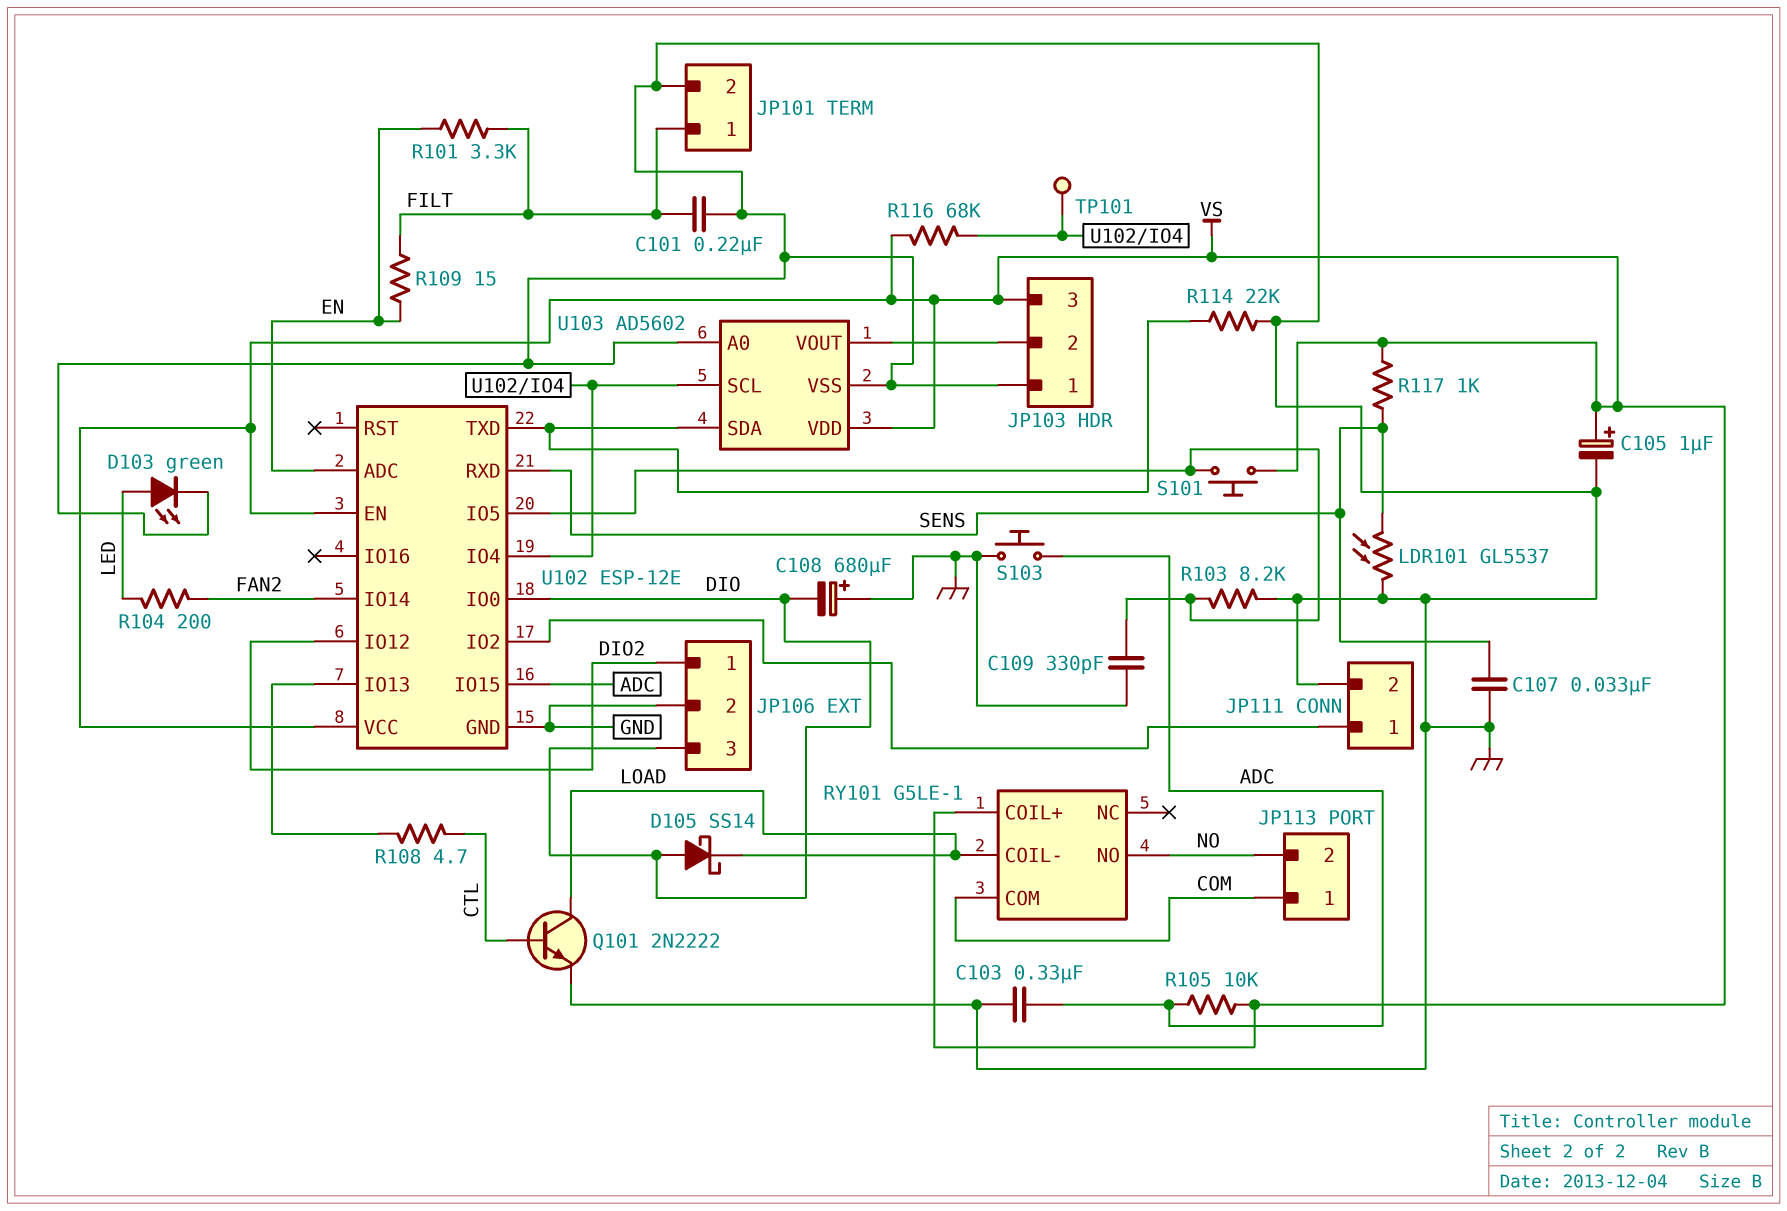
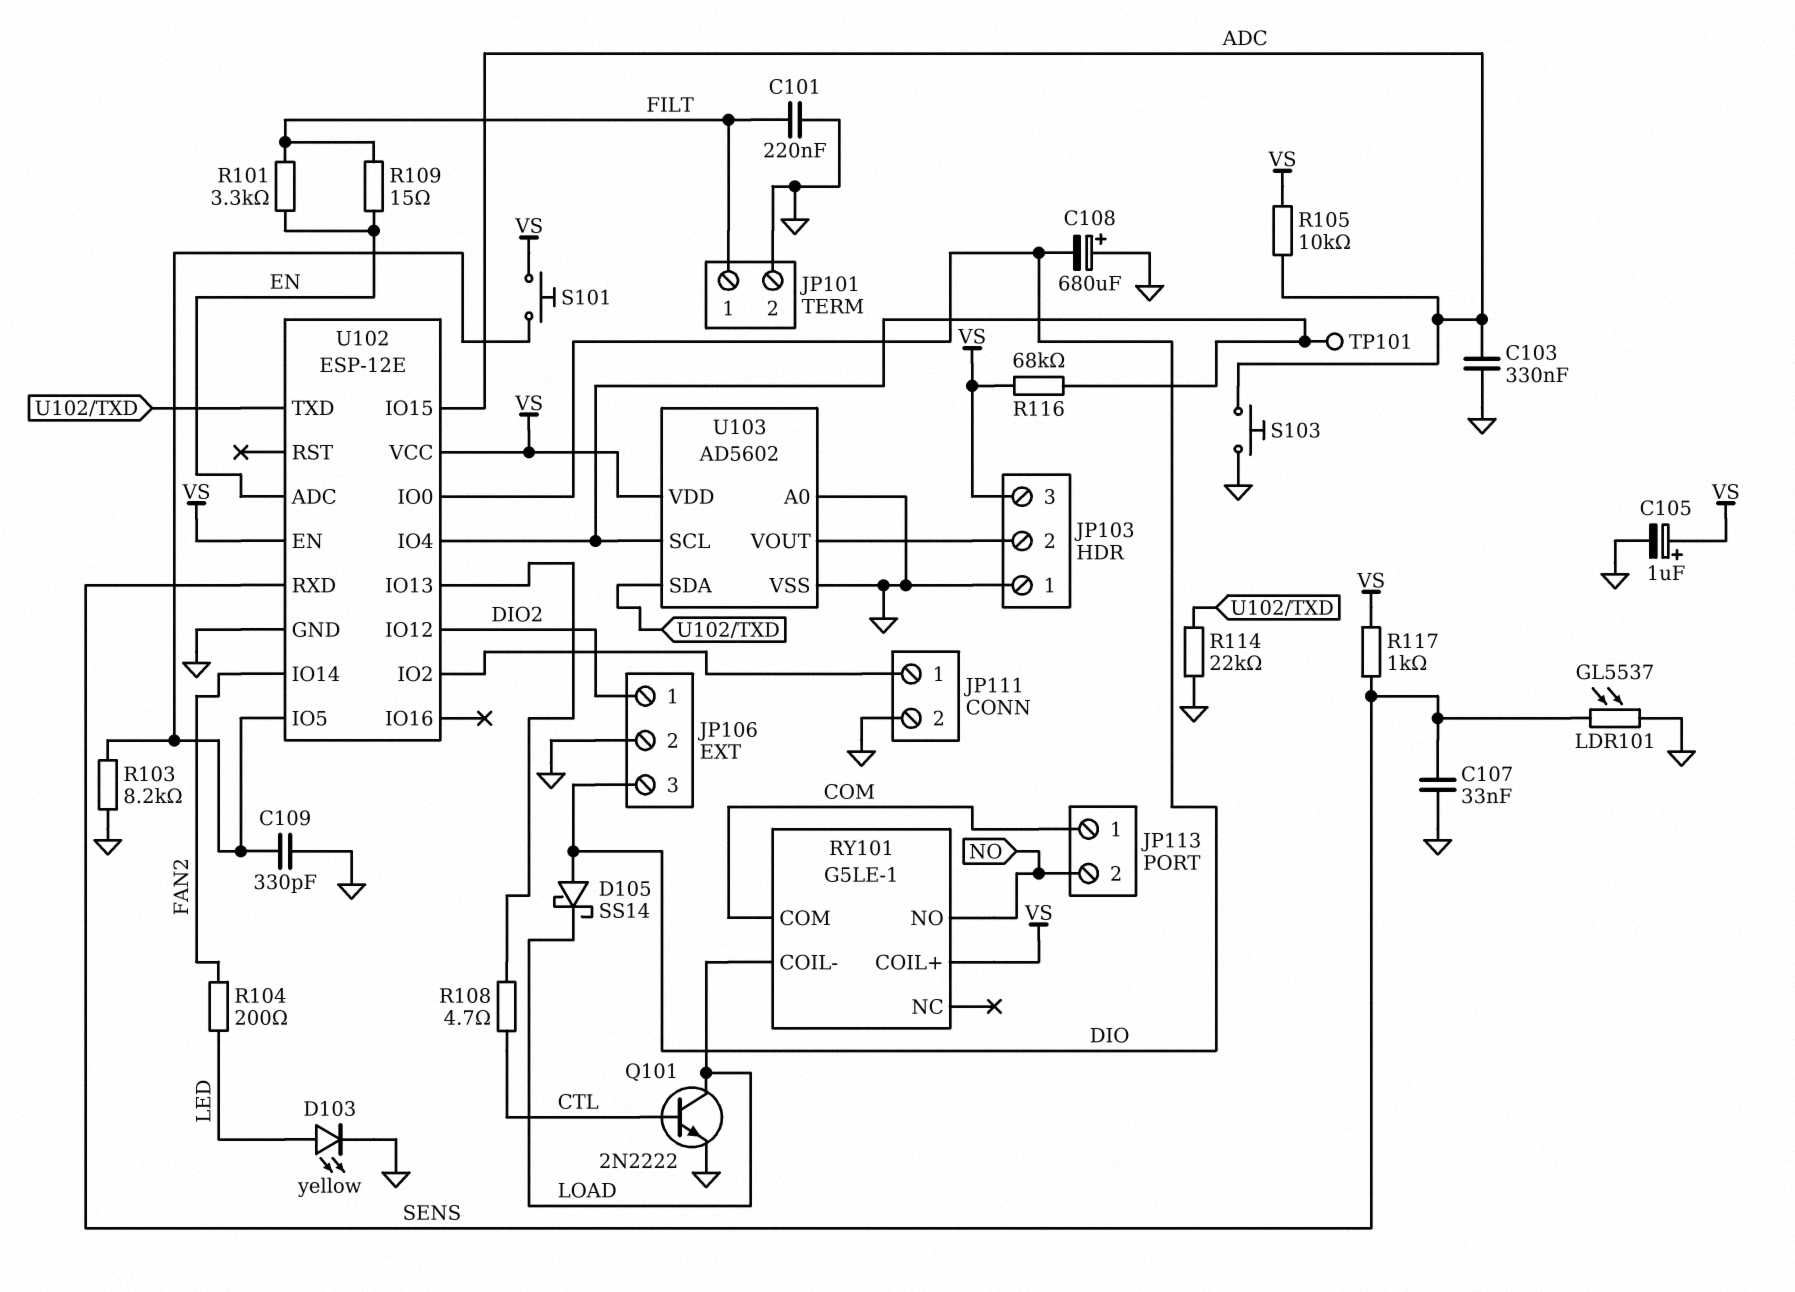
D103: LED green (A LED, K GND) -> LED yellow (A LED, K GND)

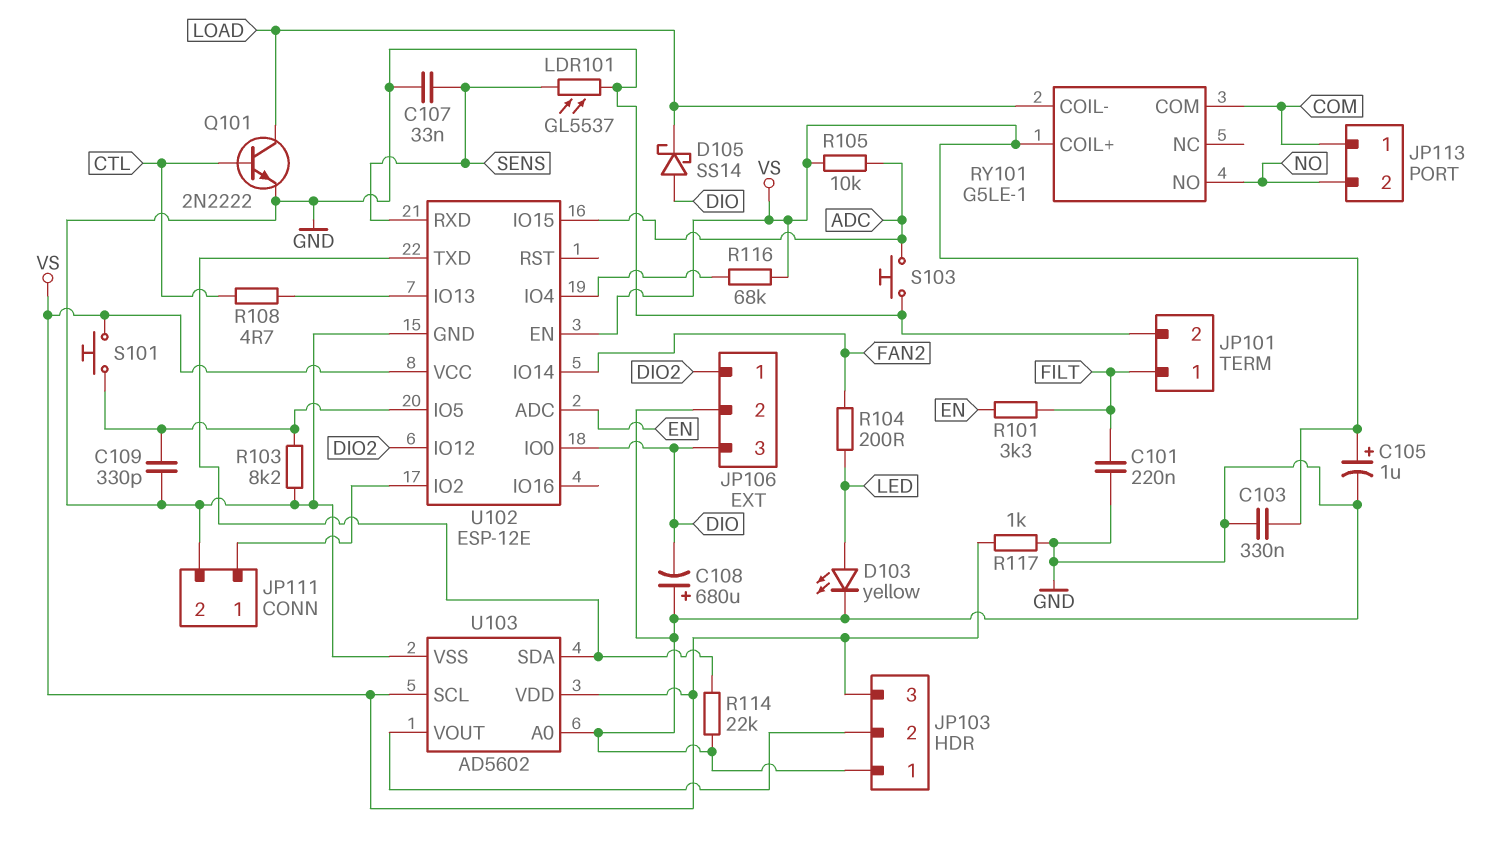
C103: 330nF (ADC, GND) -> 330nF (GND, VS)
R109: 15 (EN, FILT) -> none
R117: 1k (SENS, VS) -> 1k (GND, VS)
TP101: test point (U102/IO4) -> none
U103 pin SCL: U102/IO4 -> VS

